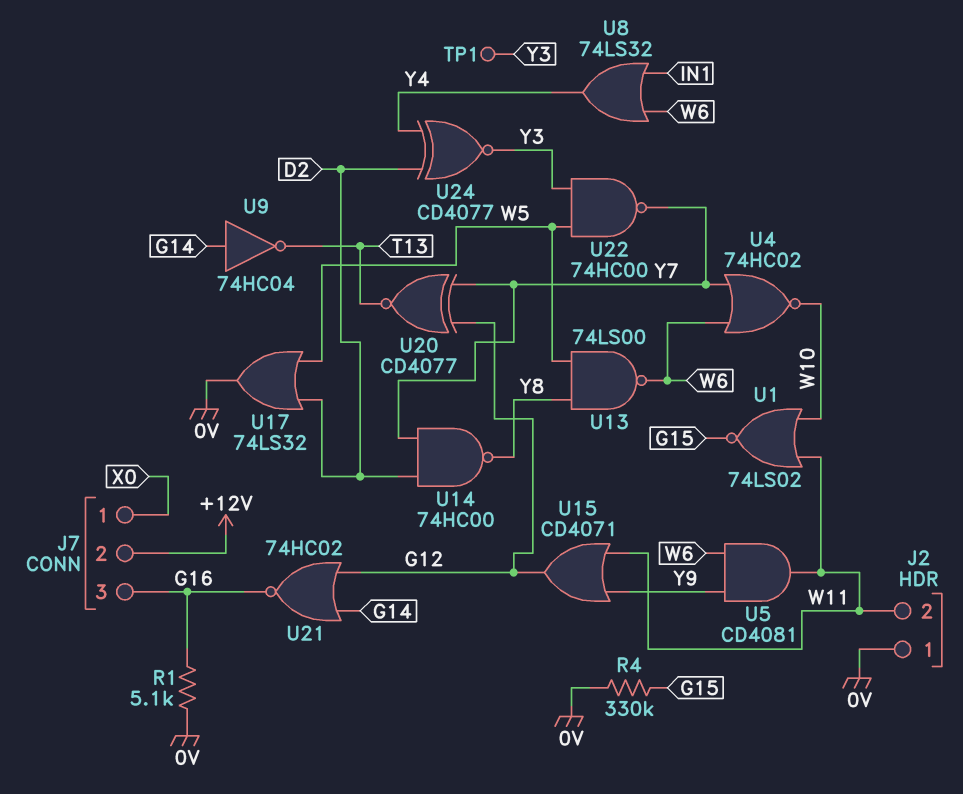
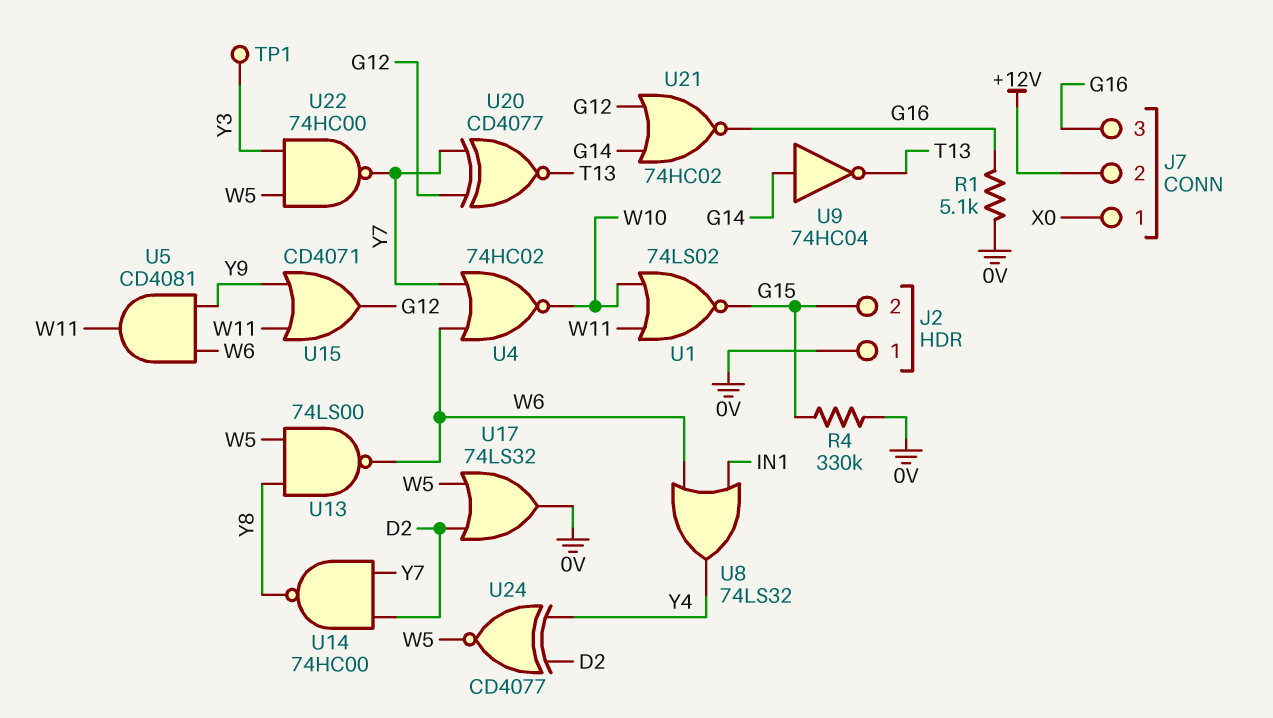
J2 pin 2: W11 -> G15
U24: XNOR CD4077 (in D2, in Y4, out Y3) -> XNOR CD4077 (in D2, in Y4, out W5)

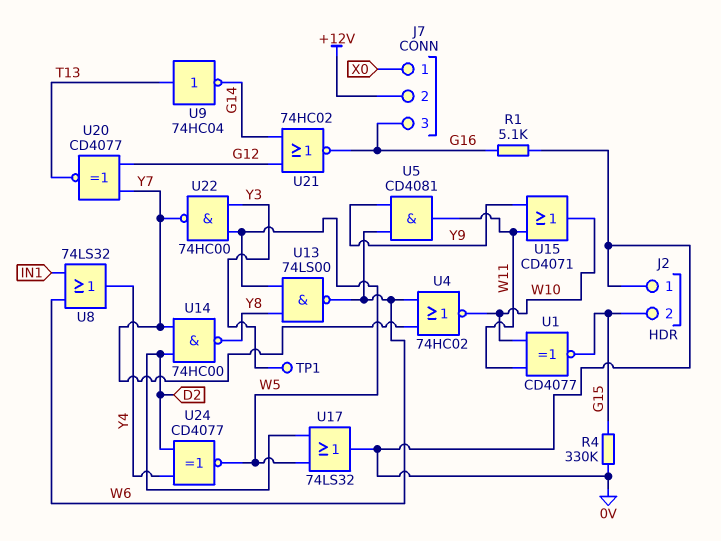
U1: NOR 74LS02 (in W10, in W11, out G15) -> XNOR CD4077 (in W10, in W11, out G15)
U9: NOT 74HC04 (in G14, out T13) -> NOT 74HC04 (in T13, out G14)
U15: OR CD4071 (in W11, in Y9, out G12) -> OR CD4071 (in W11, in Y9, out W10)

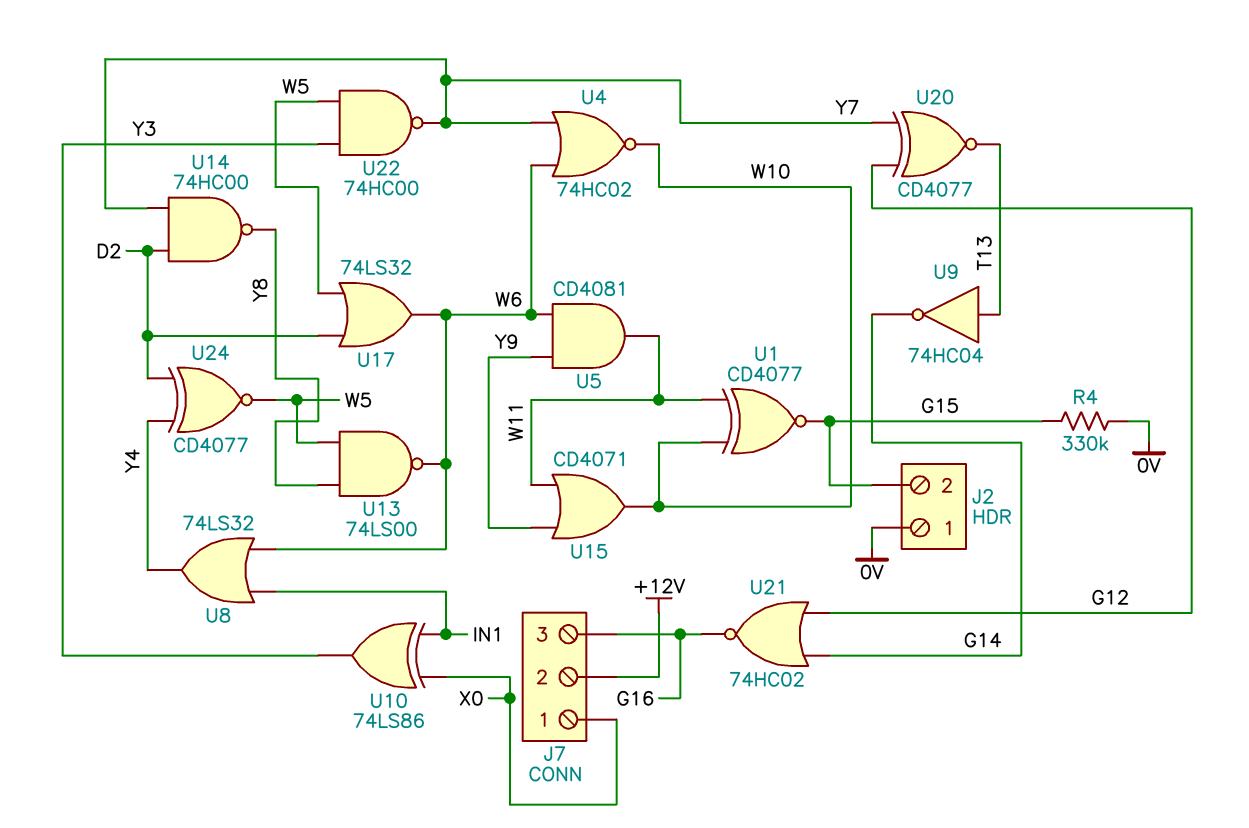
R1: 5.1k (0V, G16) -> none
TP1: test point (Y3) -> none
U10: none -> XOR 74LS86 (in IN1, in X0, out Y3)
U17: OR 74LS32 (in D2, in W5, out 0V) -> OR 74LS32 (in D2, in W5, out W6)

